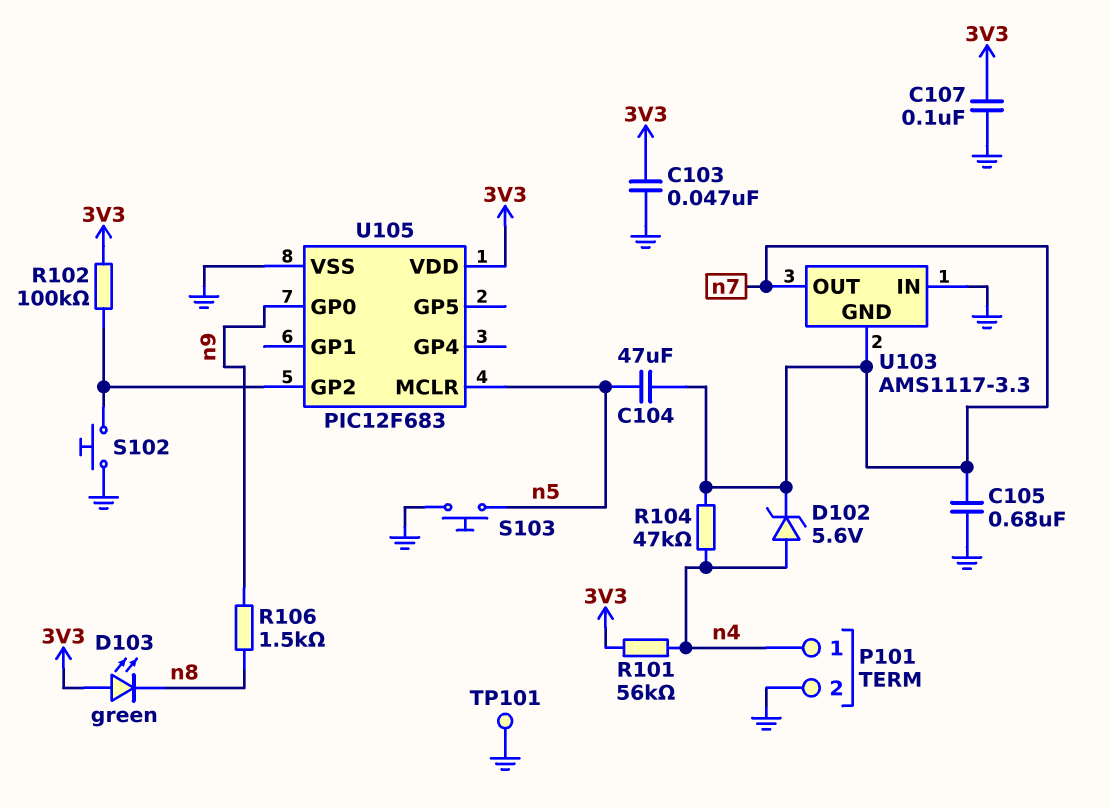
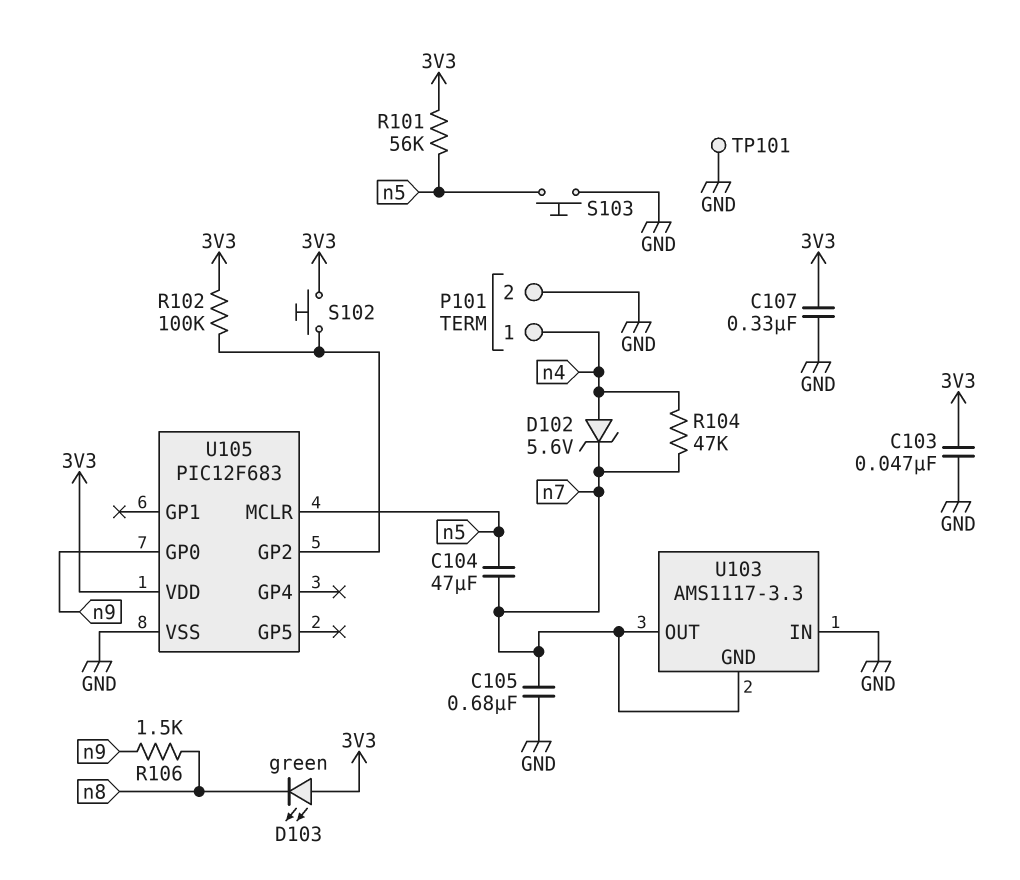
C107: 100nF (3V3, GND) -> 330nF (3V3, GND)
R101: 56k (3V3, n4) -> 56k (3V3, n5)
S102: button (GND, U105/GP2) -> button (3V3, U105/GP2)

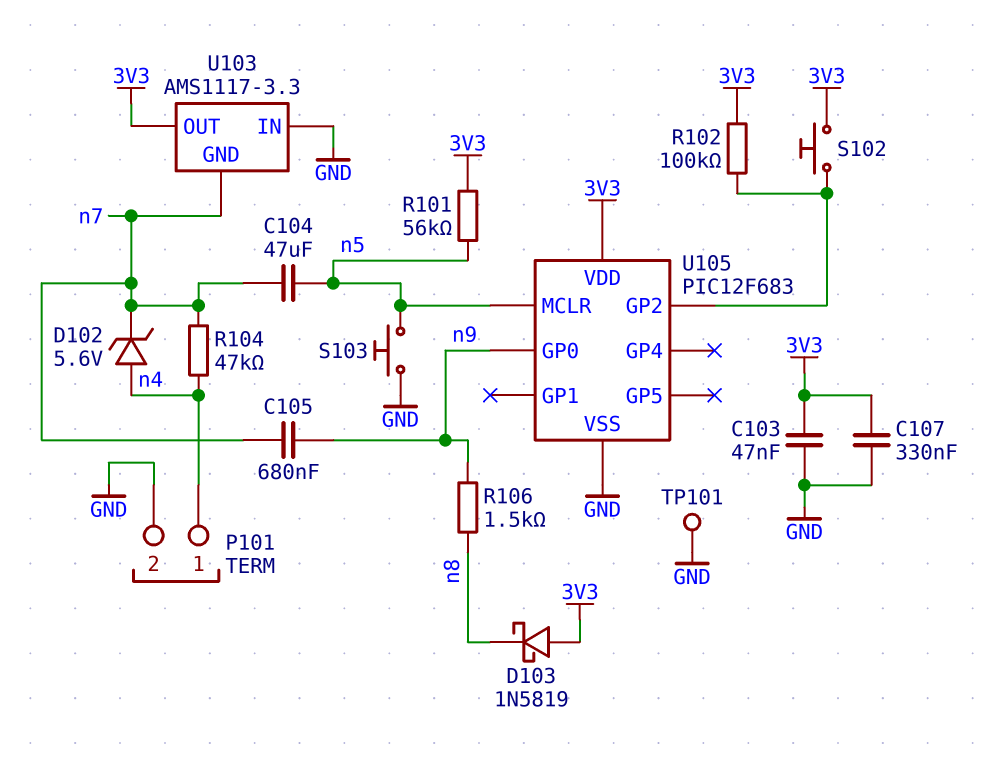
C105: 680nF (GND, n7) -> 680nF (n7, n9)
D103: LED green (A 3V3, K n8) -> schottky 1N5819 (A 3V3, K n8)
U103 pin OUT: n7 -> 3V3

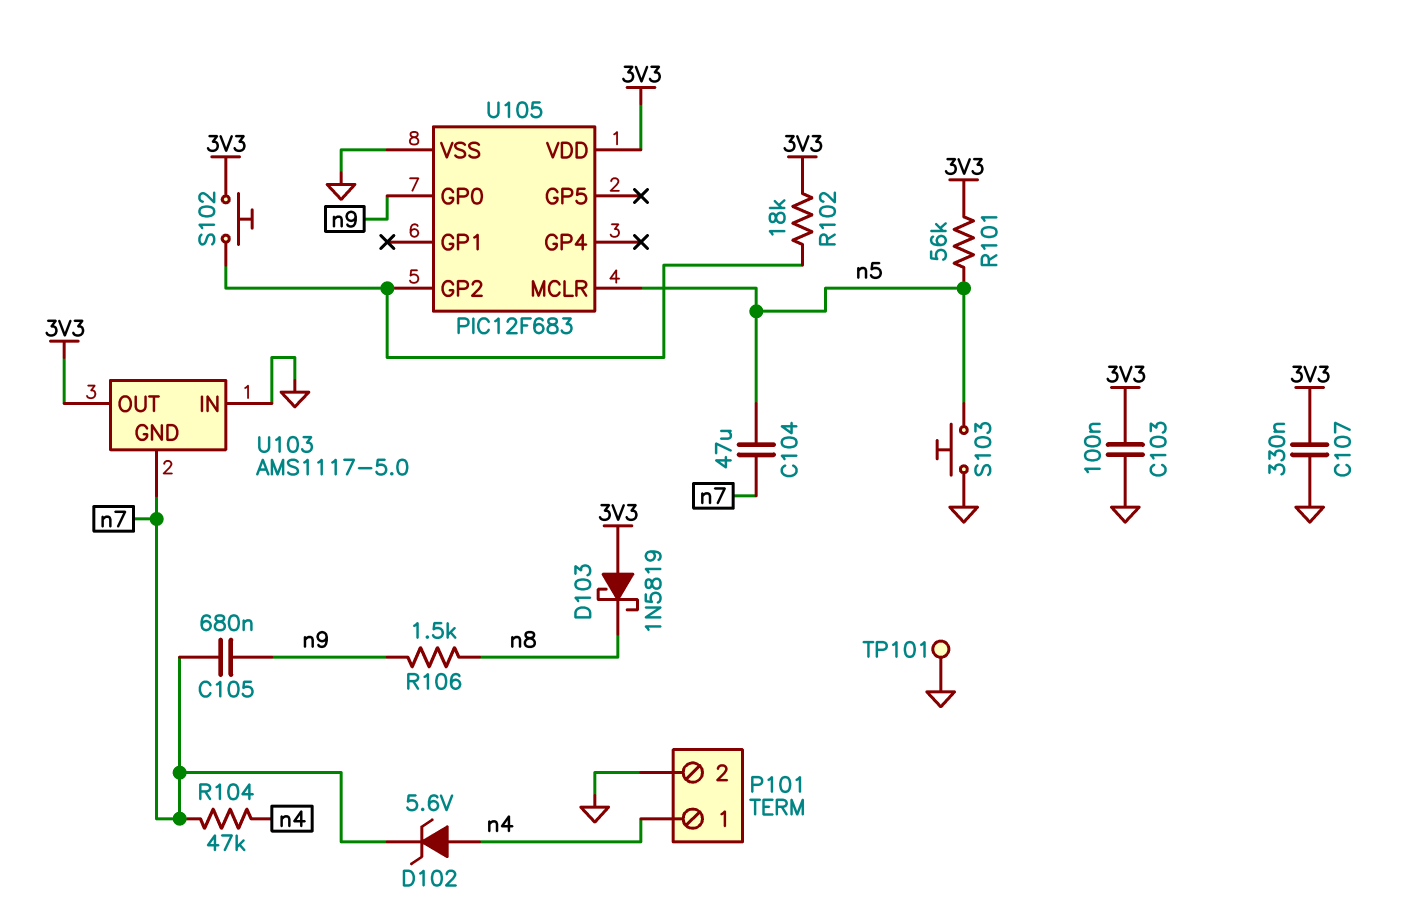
C103: 47nF (3V3, GND) -> 100nF (3V3, GND)
R102: 100k (3V3, U105/GP2) -> 18k (3V3, U105/GP2)
U103: AMS1117-3.3 -> AMS1117-5.0

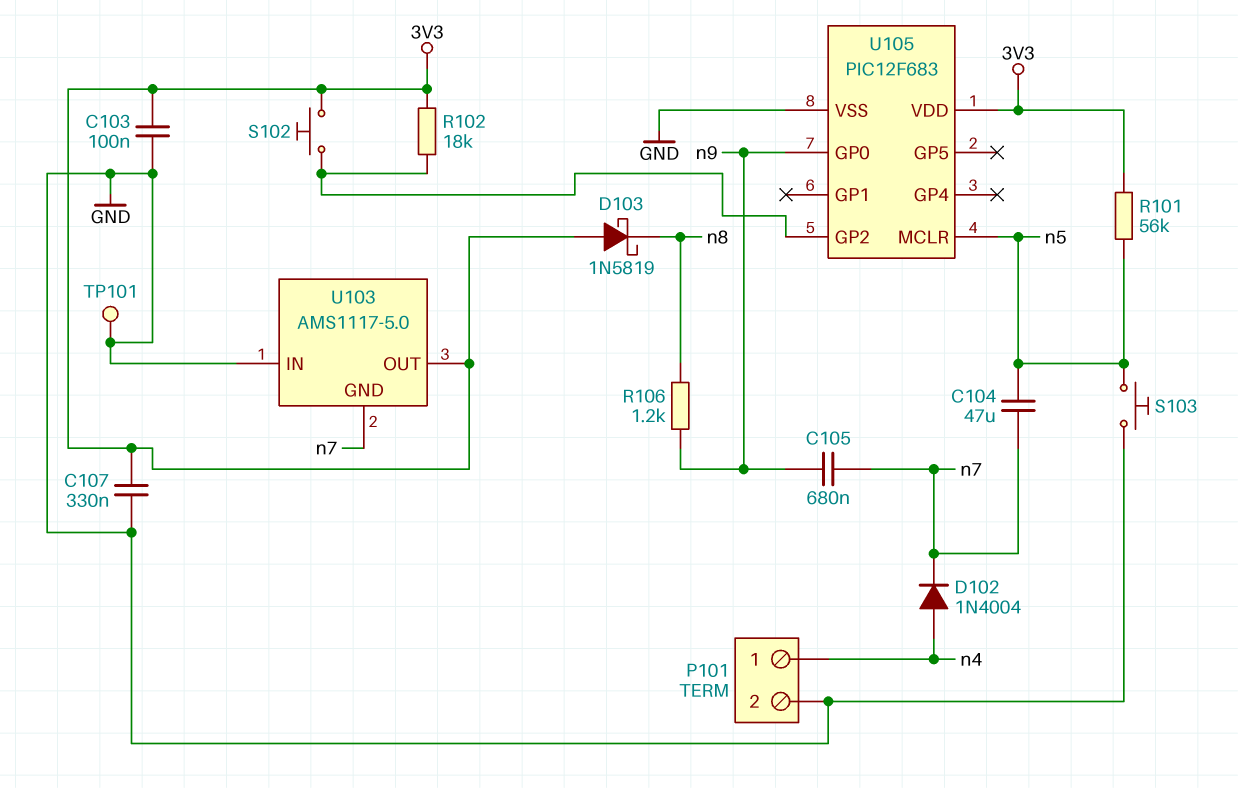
D102: zener 5.6V (A n4, K n7) -> diode 1N4004 (A n4, K n7)
R104: 47k (n4, n7) -> none
R106: 1.5k (n8, n9) -> 1.2k (n8, n9)

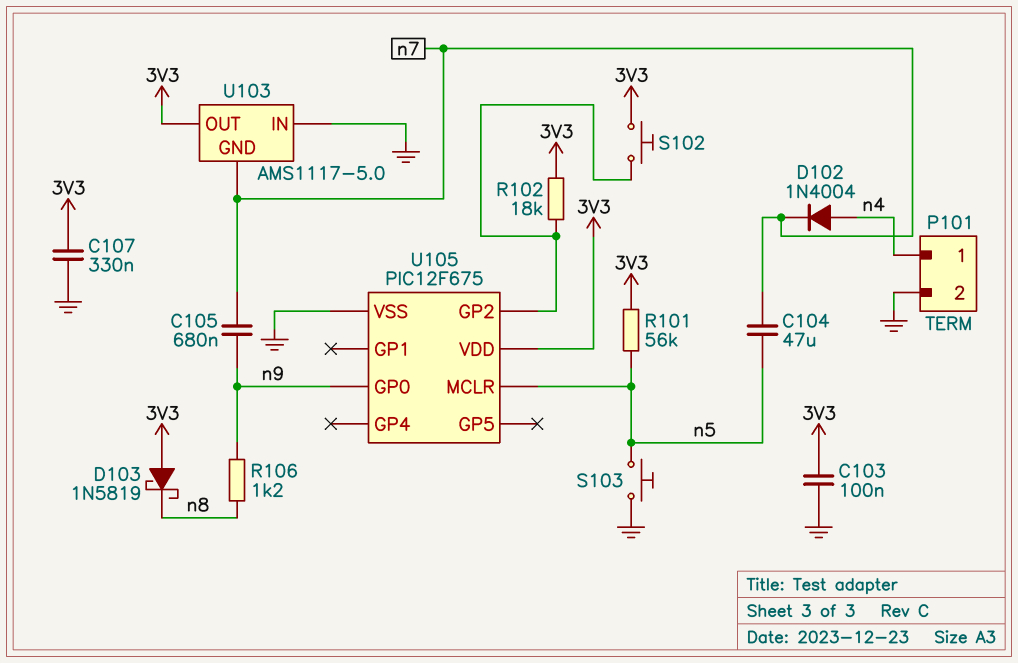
TP101: test point (GND) -> none
U105: PIC12F683 -> PIC12F675

